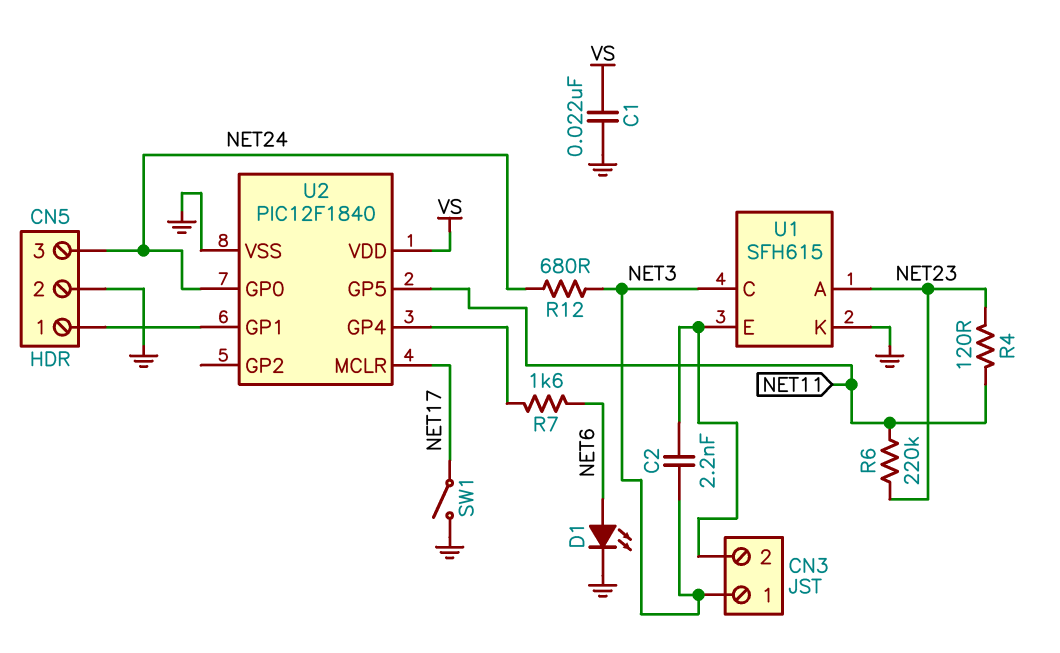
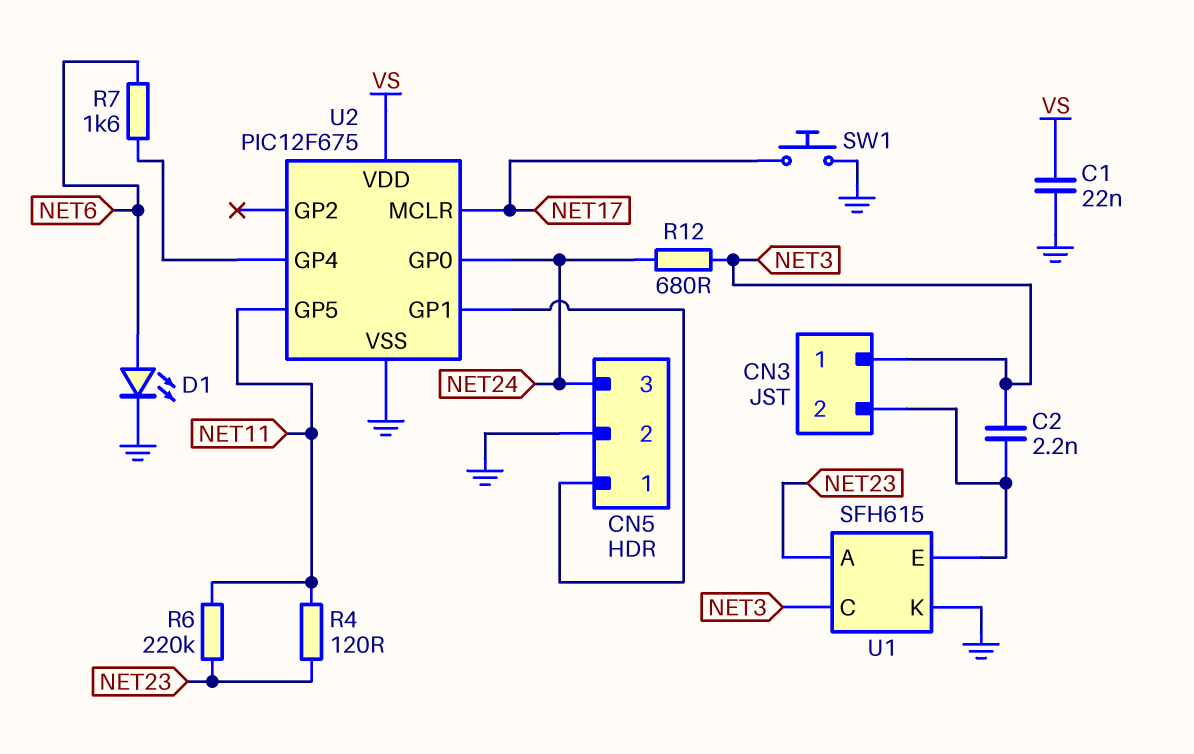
SW1: switch (GND, NET17) -> button (GND, NET17)
U2: PIC12F1840 -> PIC12F675

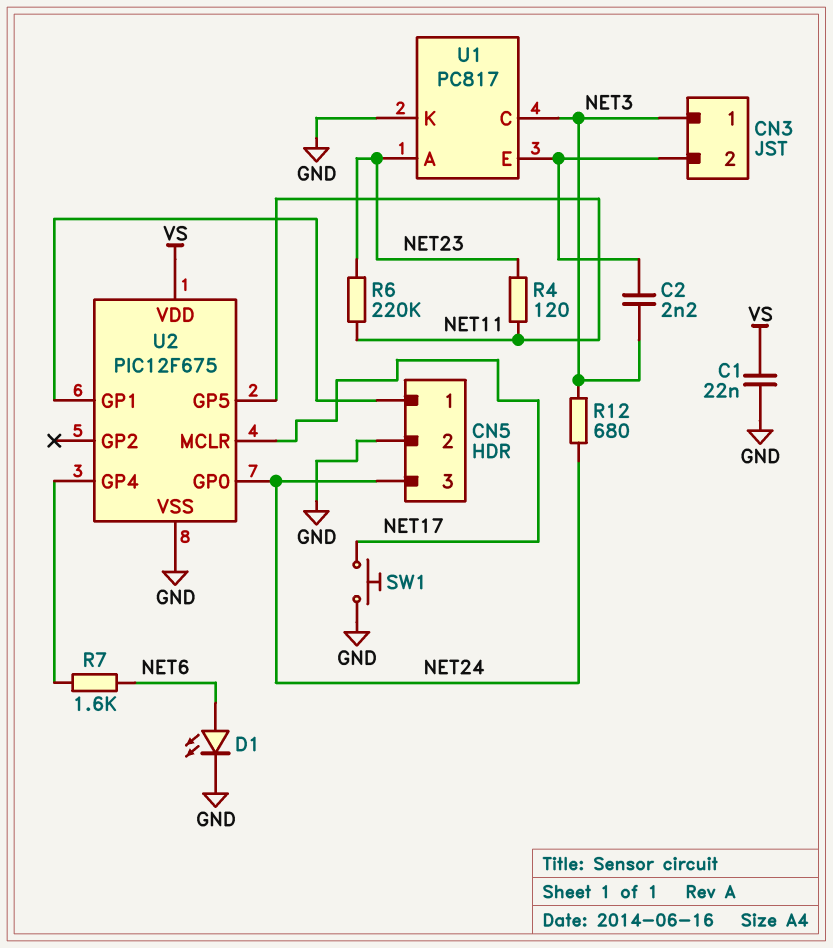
U1: SFH615 -> PC817

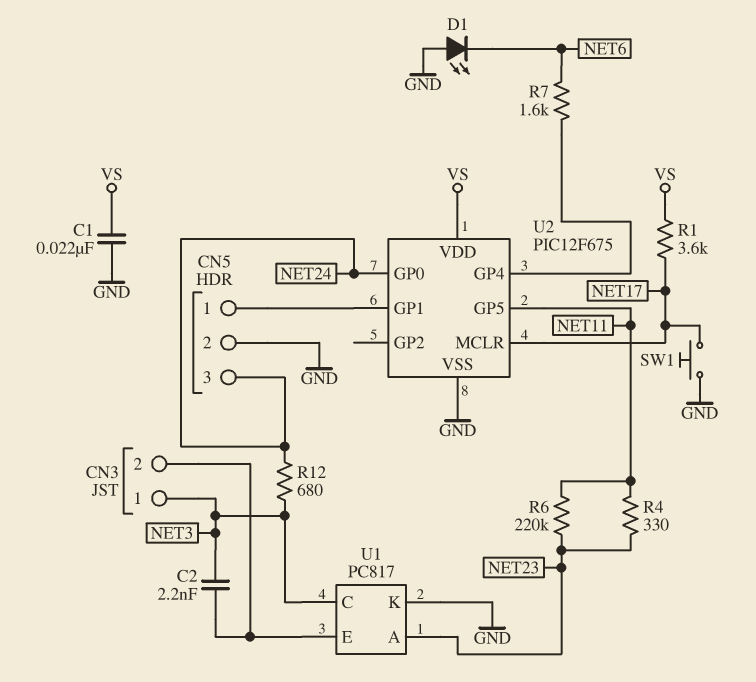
D1: LED (A NET6, K GND) -> LED (A GND, K NET6)
R1: none -> 3.6k (NET17, VS)
R4: 120 (NET11, NET23) -> 330 (NET11, NET23)

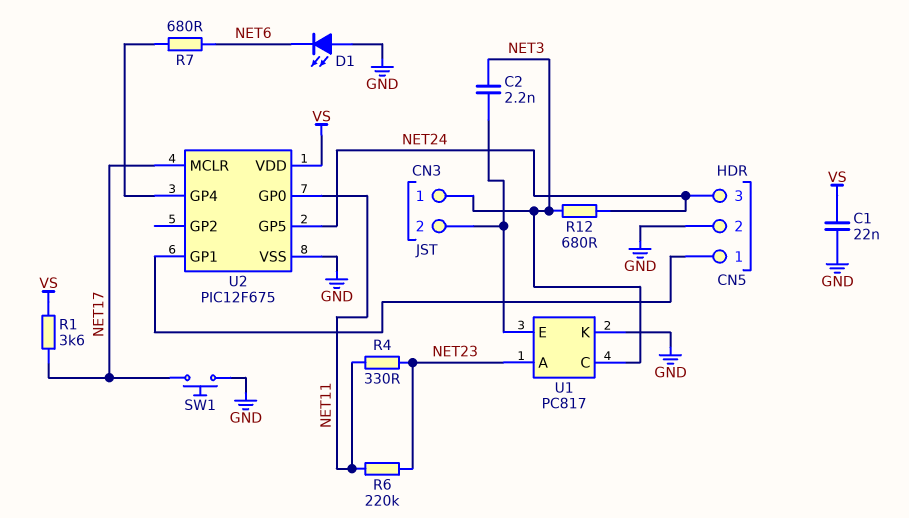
R7: 1.6k (NET6, U2/GP4) -> 680 (NET6, U2/GP4)
U2 pin GP0: NET24 -> NET11
U2 pin GP5: NET11 -> NET24

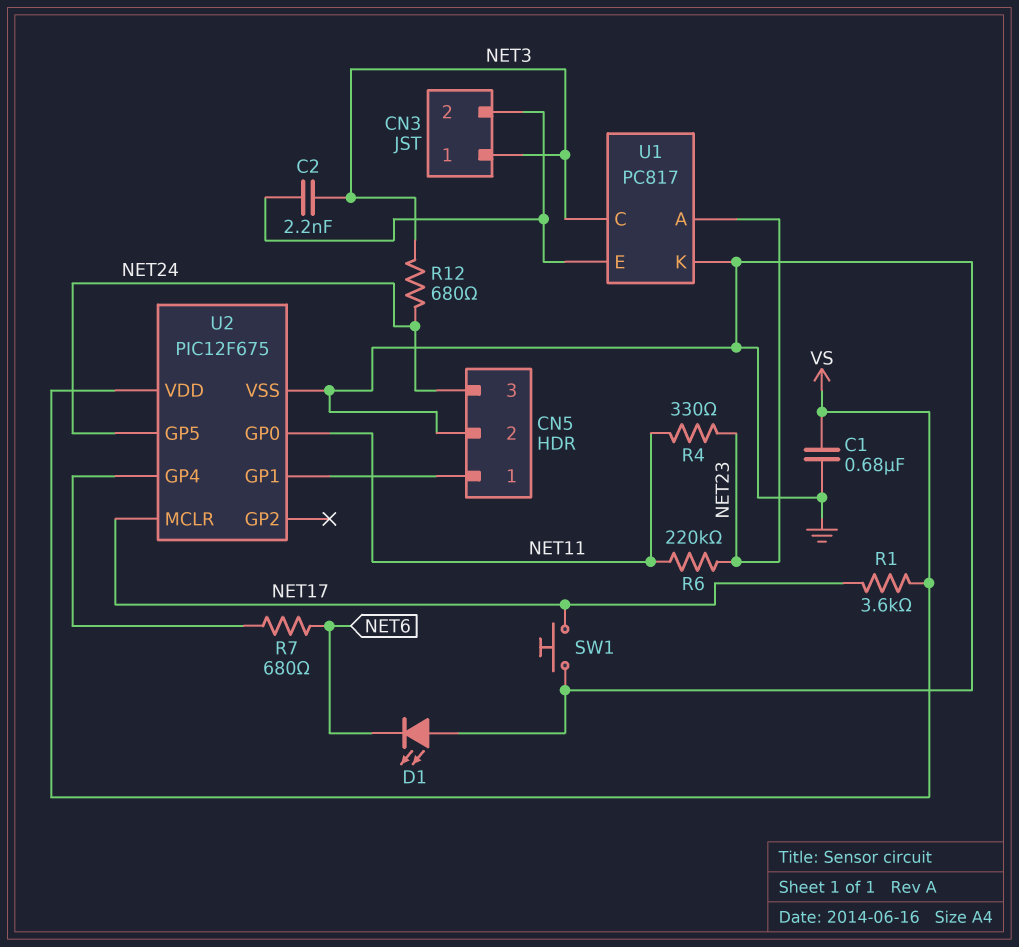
C1: 22nF (GND, VS) -> 680nF (GND, VS)

